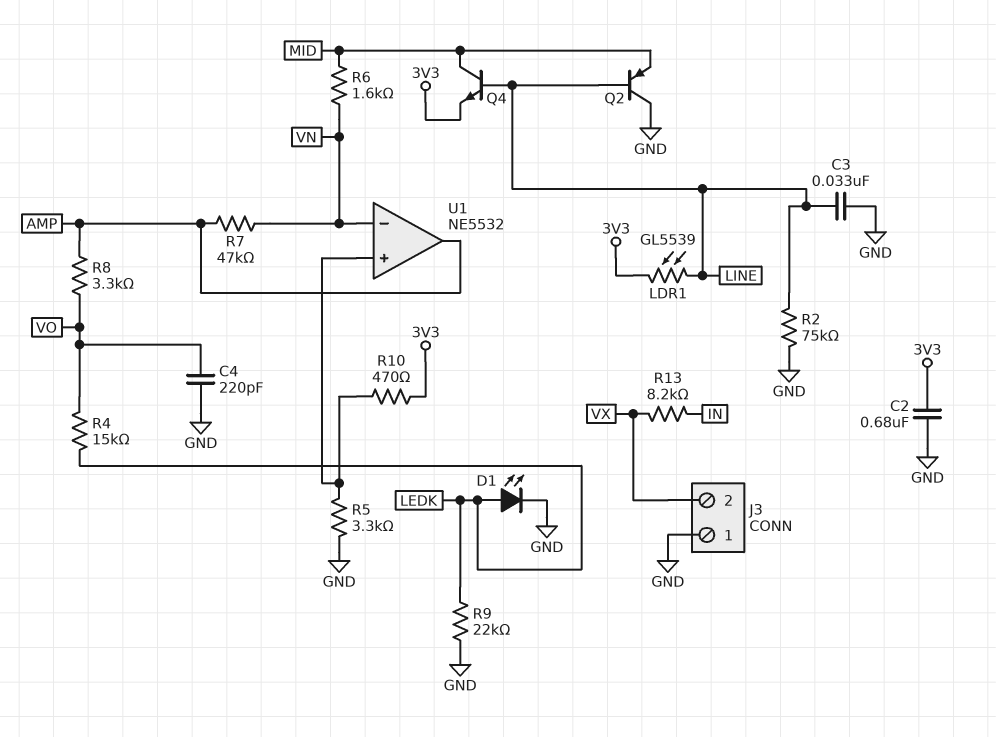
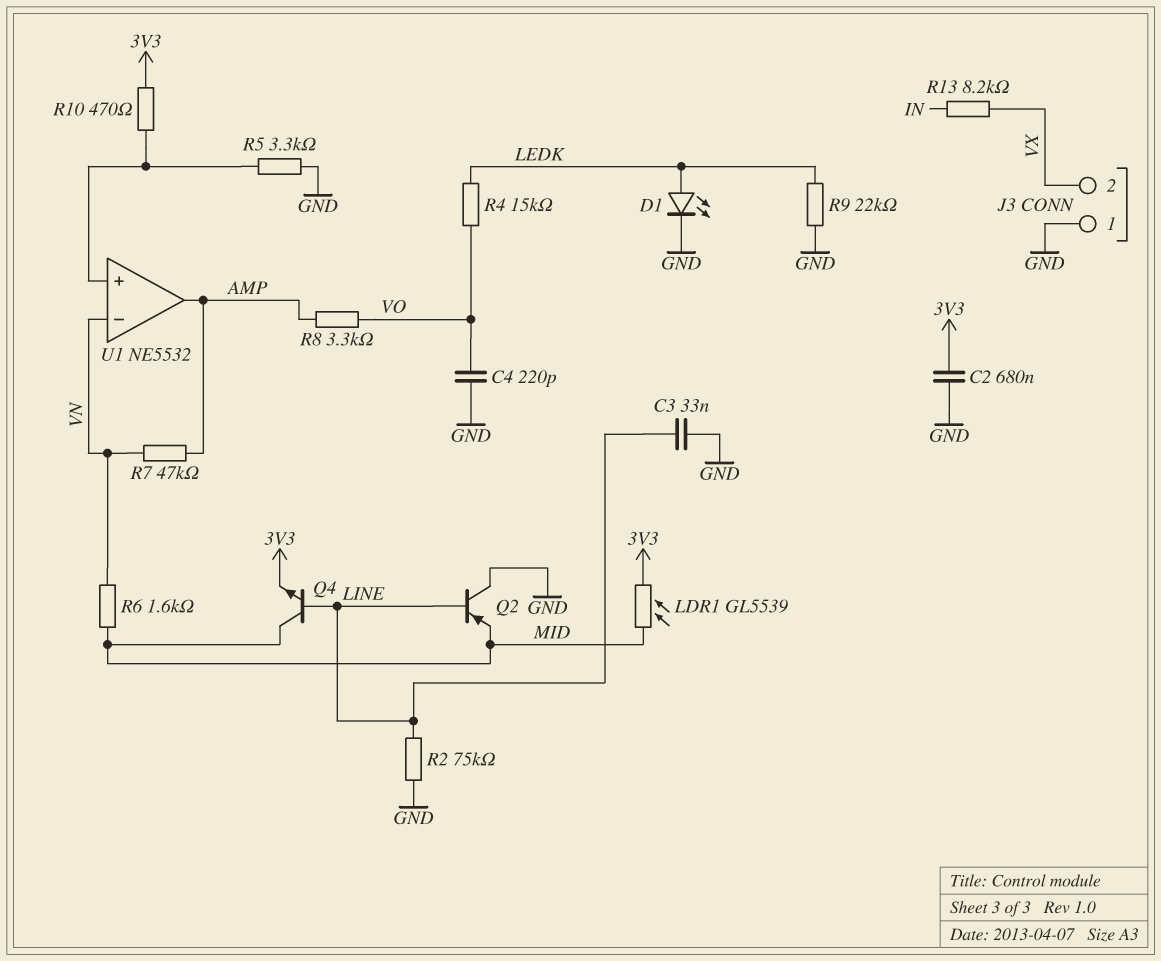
LDR1: GL5539 (3V3, LINE) -> GL5539 (3V3, MID)

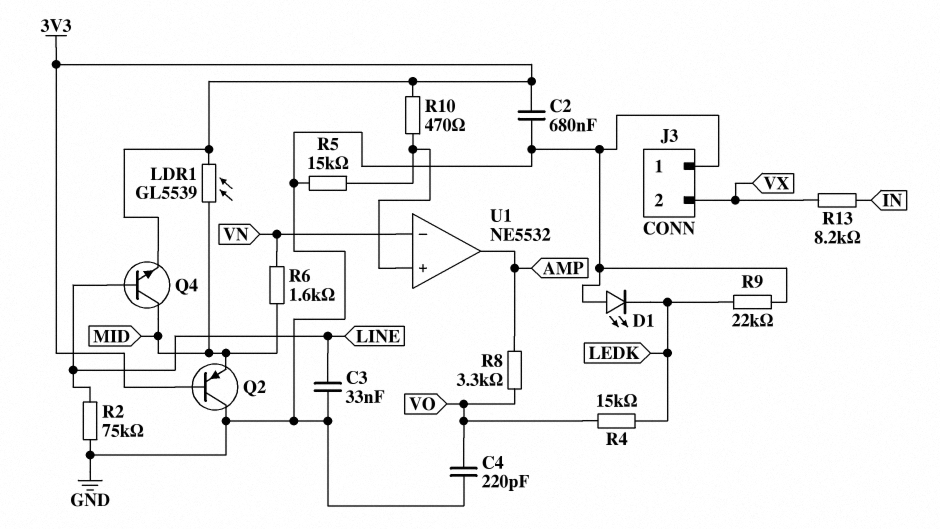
D1: LED (A LEDK, K GND) -> LED (A GND, K LEDK)
Q2: PNP (B LINE, C GND, E MID) -> PNP (B 3V3, C GND, E MID)
R5: 3.3k (GND, U1/in+) -> 15k (GND, U1/in+)
R7: 47k (AMP, VN) -> none

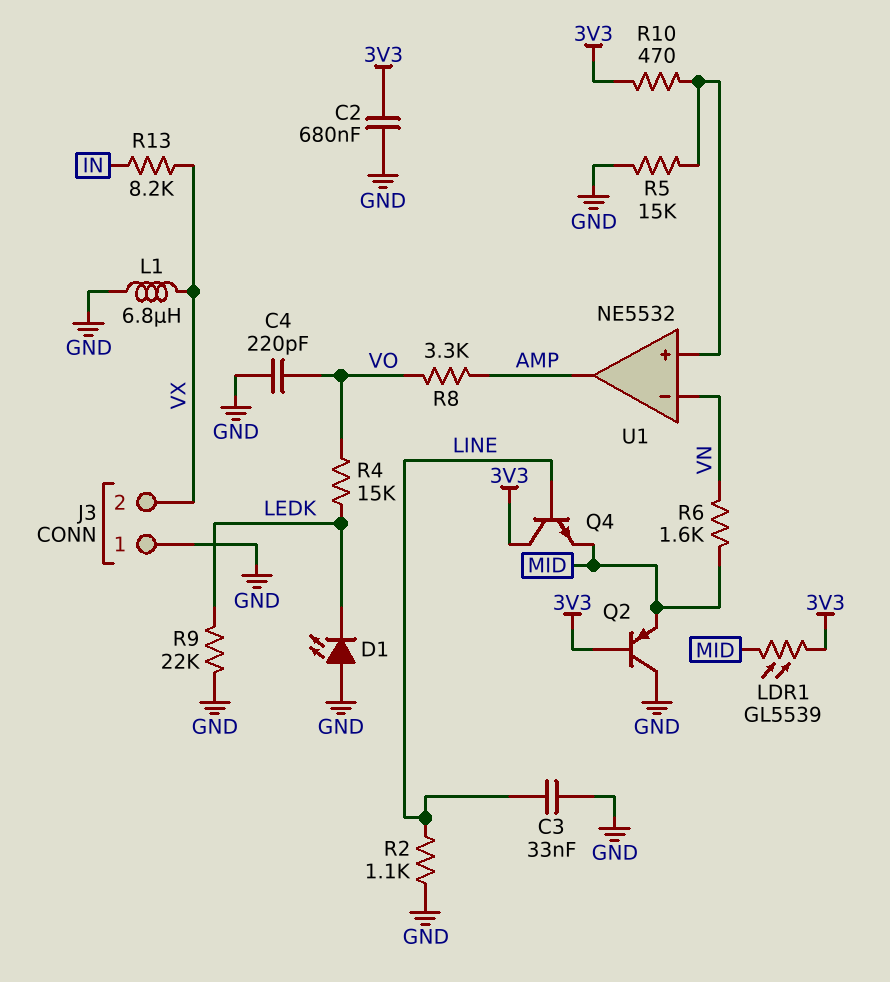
L1: none -> 6.8uH (GND, VX)
Q4: NPN (B LINE, C MID, E 3V3) -> NPN (B LINE, C 3V3, E MID)
R2: 75k (GND, LINE) -> 1.1k (GND, LINE)

